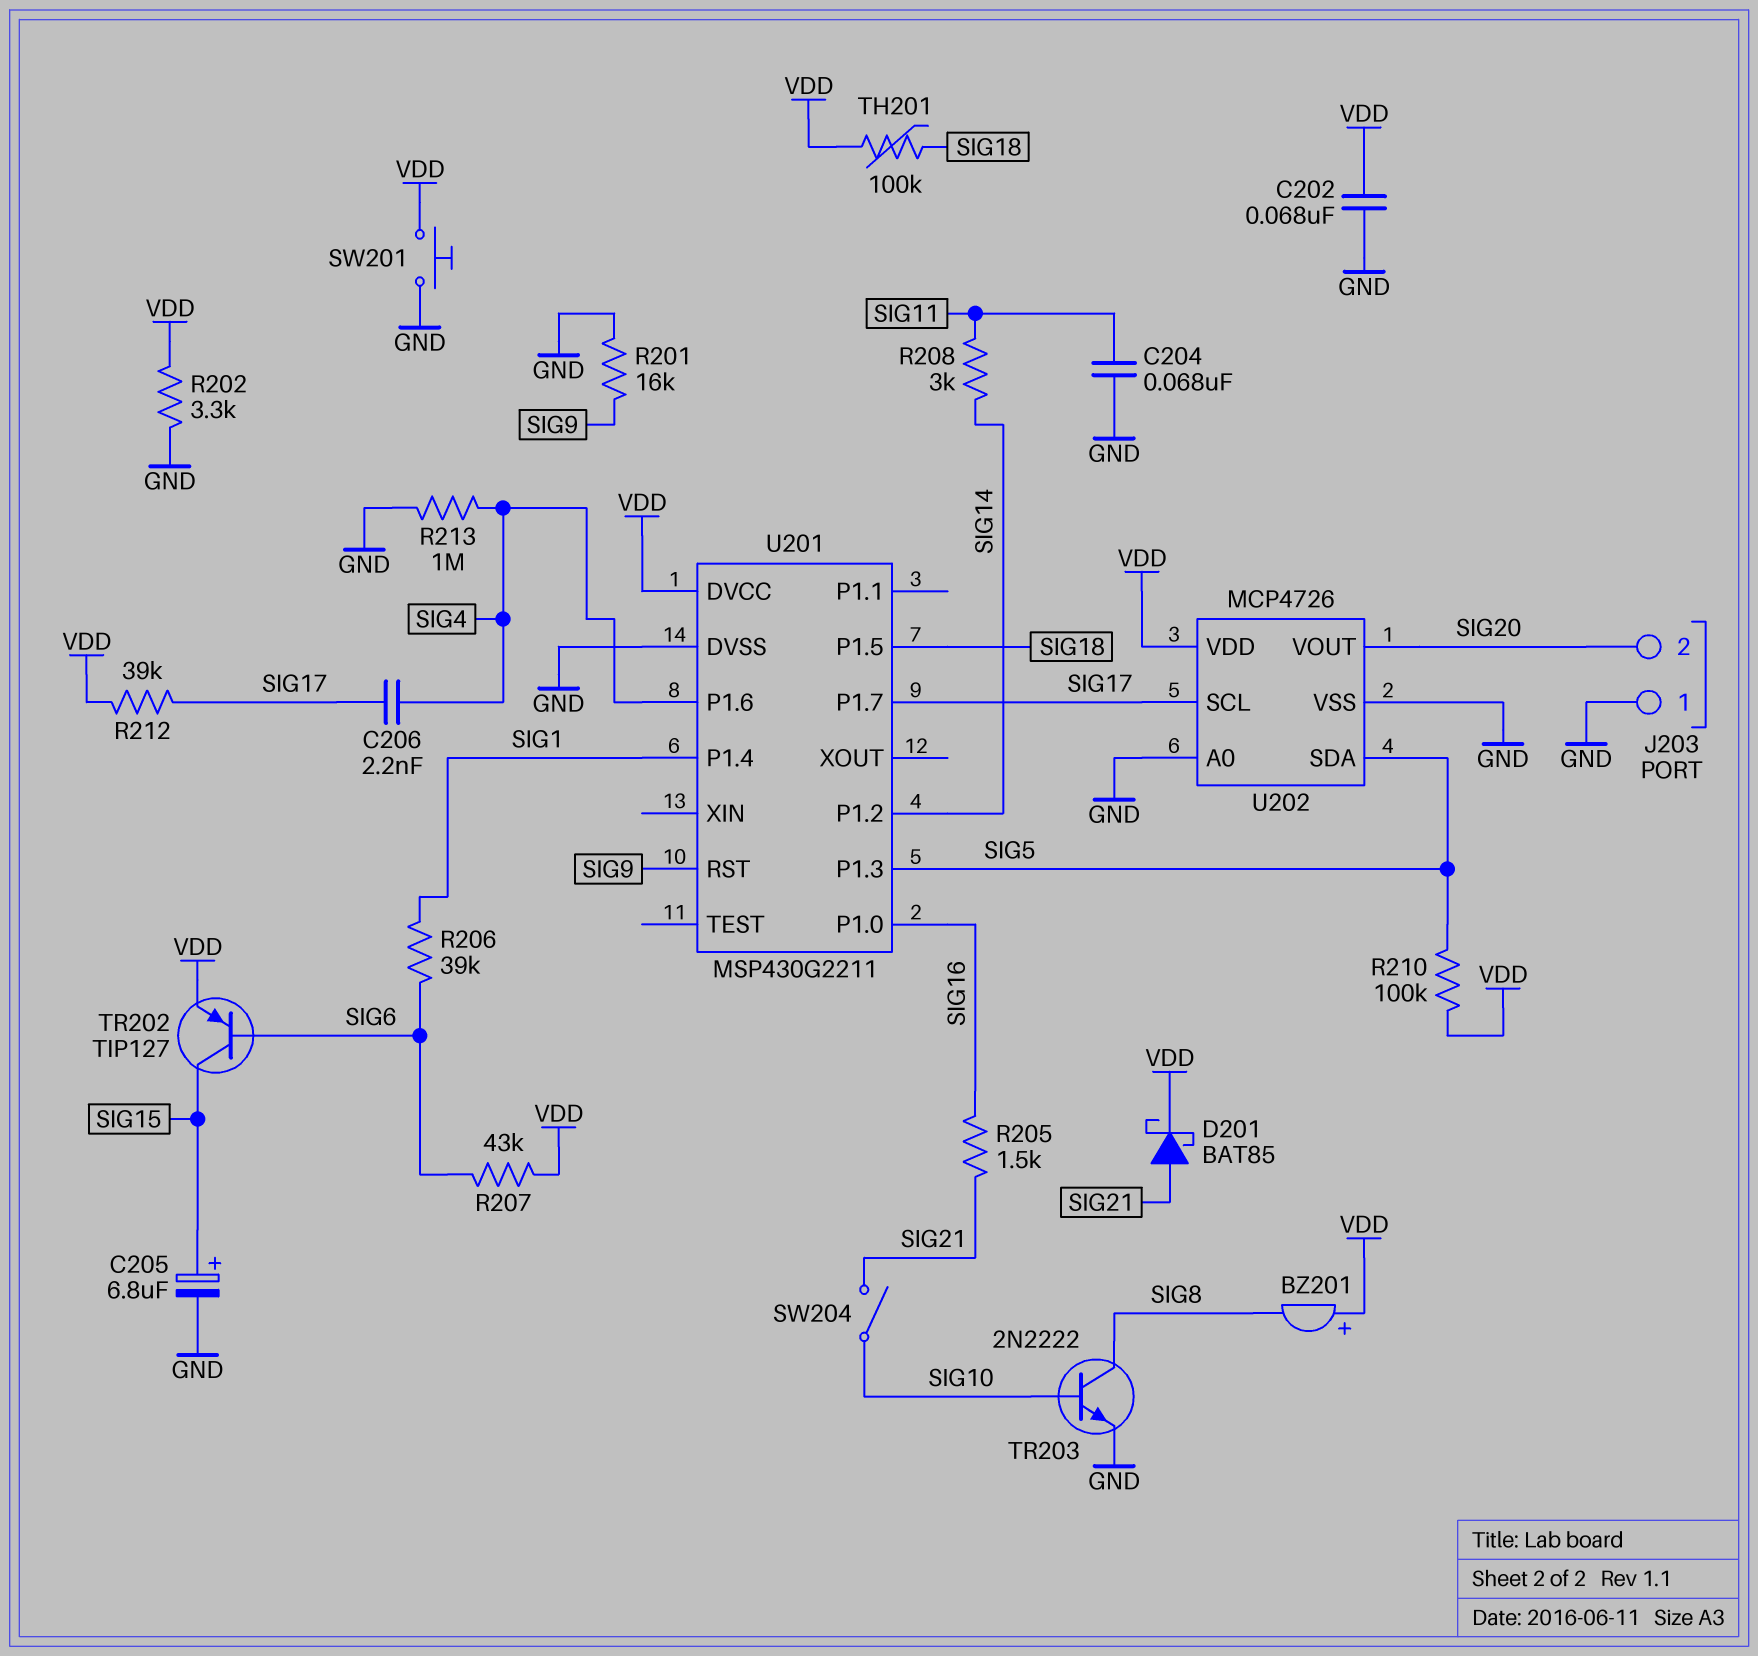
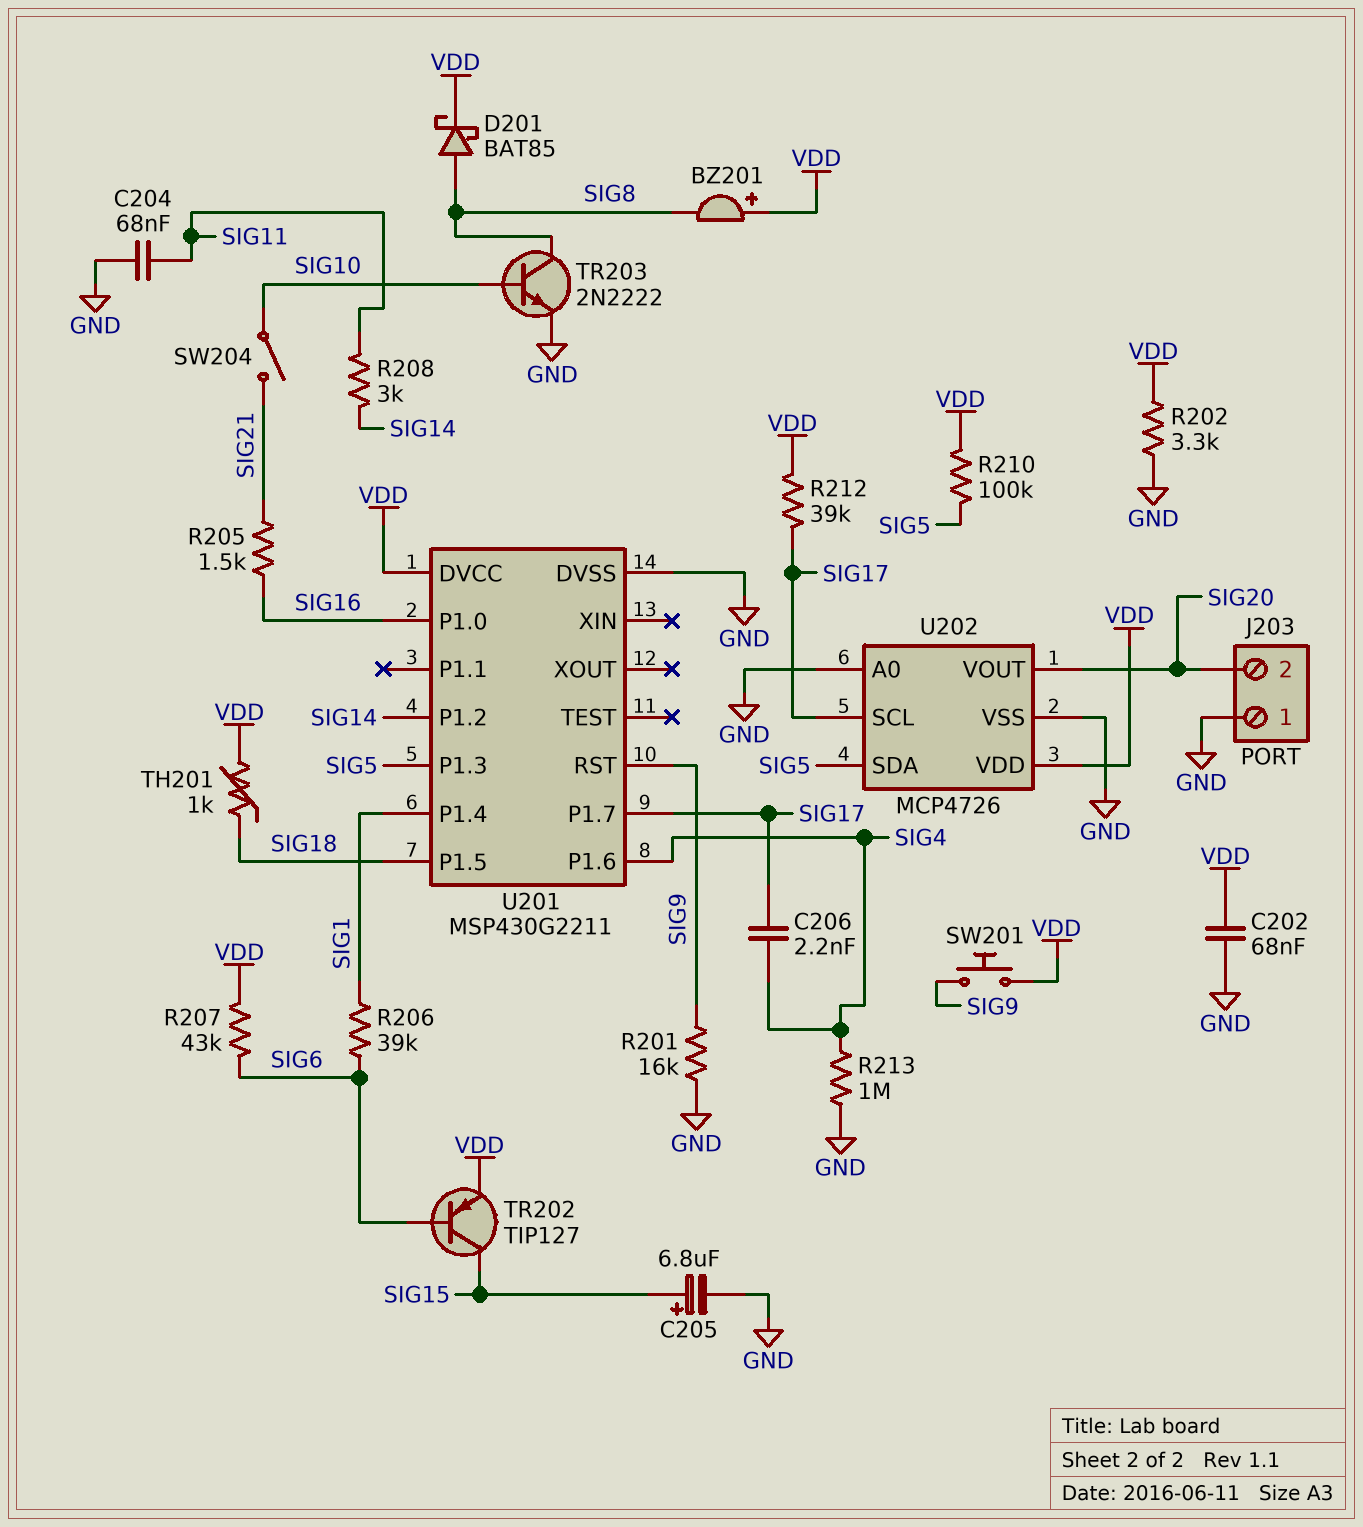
D201: schottky BAT85 (A SIG21, K VDD) -> schottky BAT85 (A SIG8, K VDD)
SW201: button (GND, VDD) -> button (SIG9, VDD)
TH201: 100k (SIG18, VDD) -> 1k (SIG18, VDD)

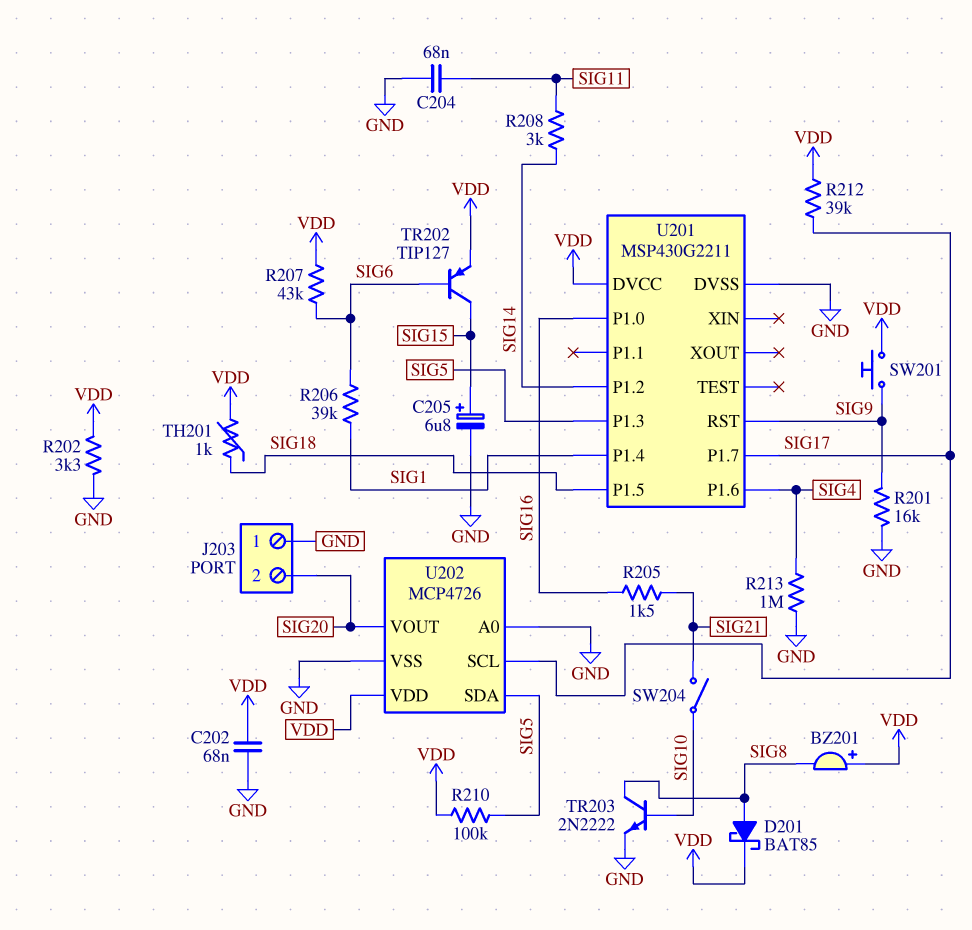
C206: 2.2nF (SIG4, SIG17) -> none

